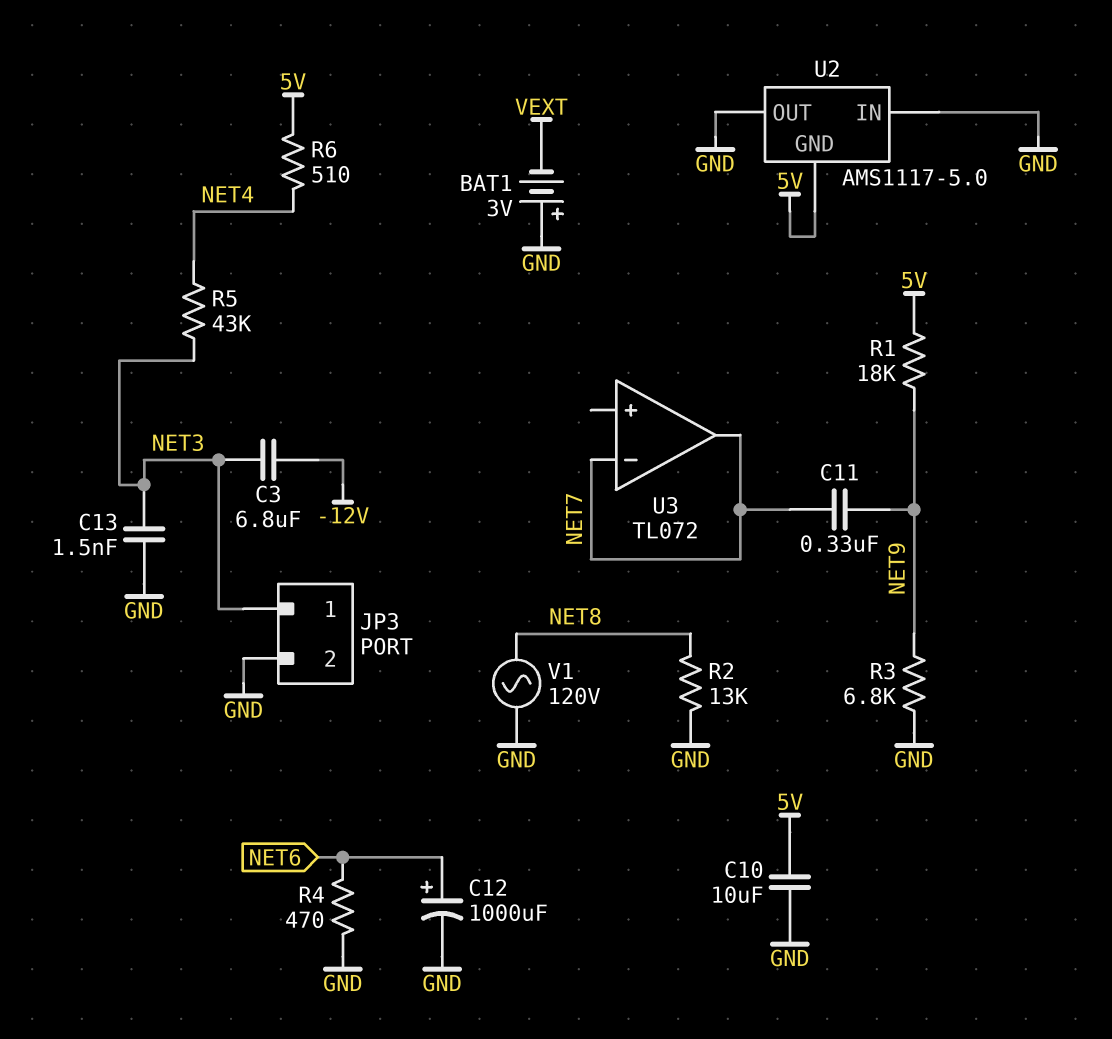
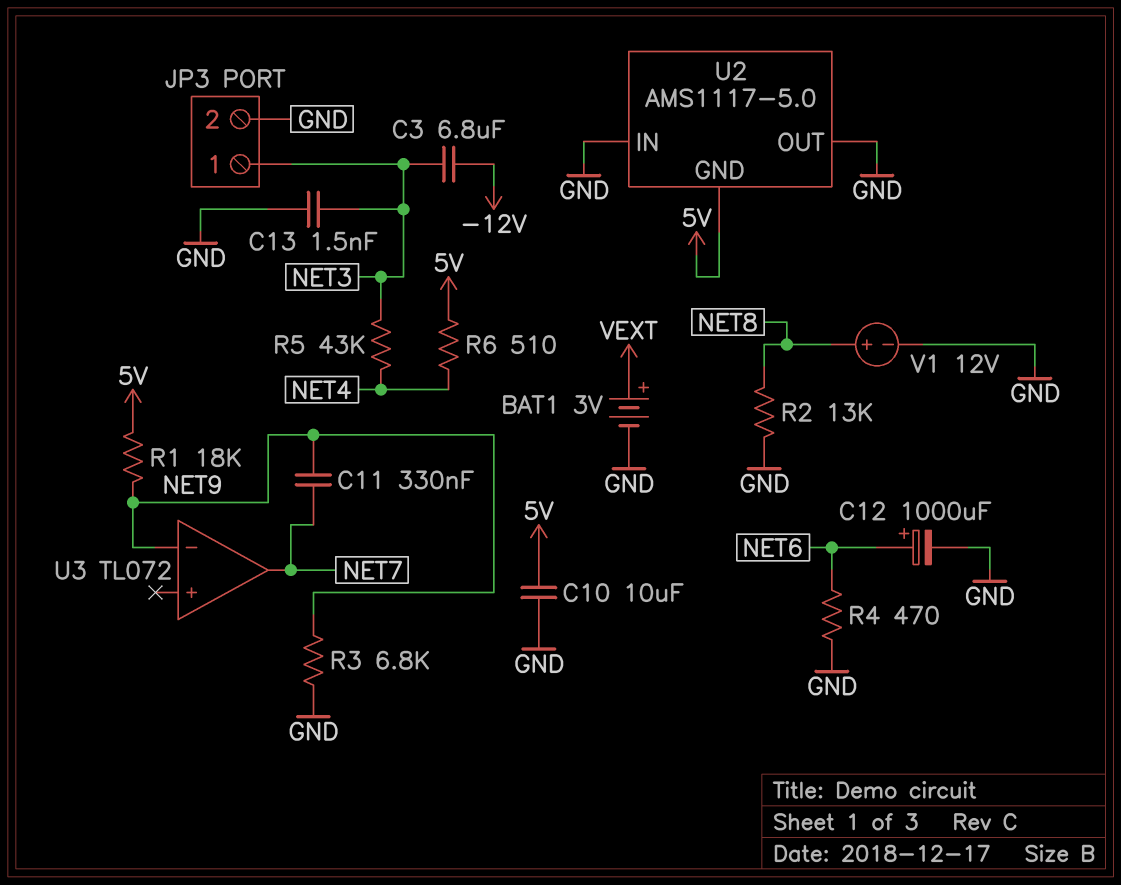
BAT1: 3V (plus GND, minus VEXT) -> 3V (plus VEXT, minus GND)
U3 pin in-: NET7 -> NET9
V1: AC 120V (GND, NET8) -> 12V (plus NET8, minus GND)

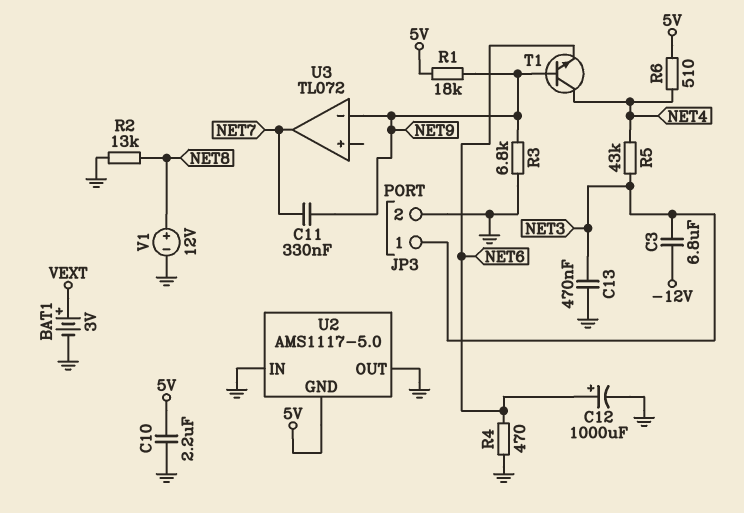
C10: 10uF (5V, GND) -> 2.2uF (5V, GND)
C13: 1.5nF (GND, NET3) -> 470nF (GND, NET3)
T1: none -> NPN (B NET9, C NET4, E NET6)

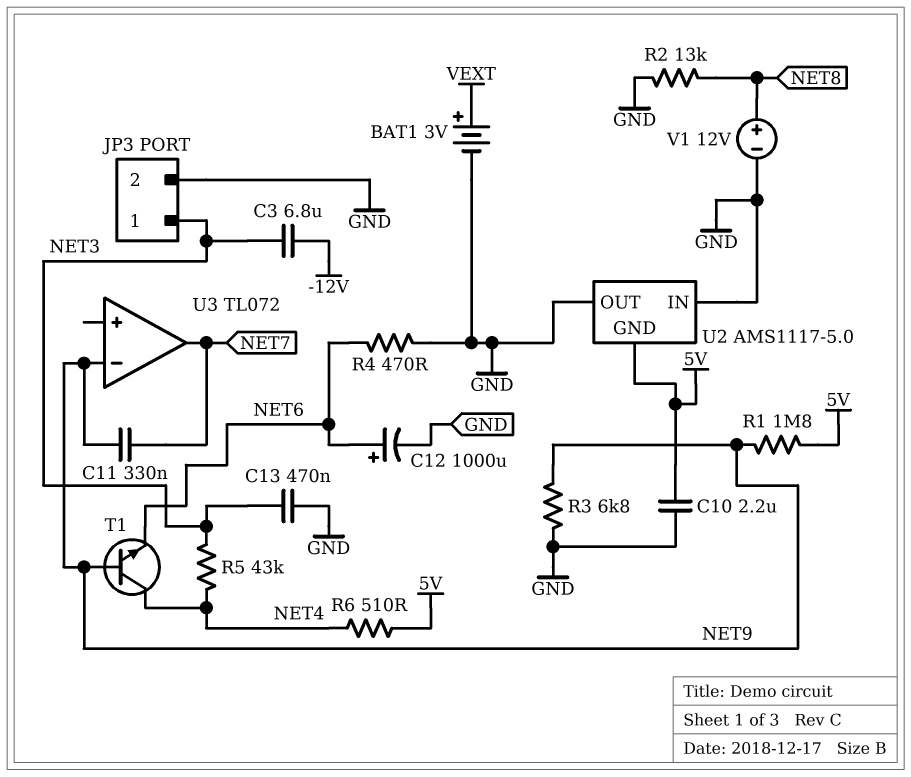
R1: 18k (5V, NET9) -> 1.8M (5V, NET9)

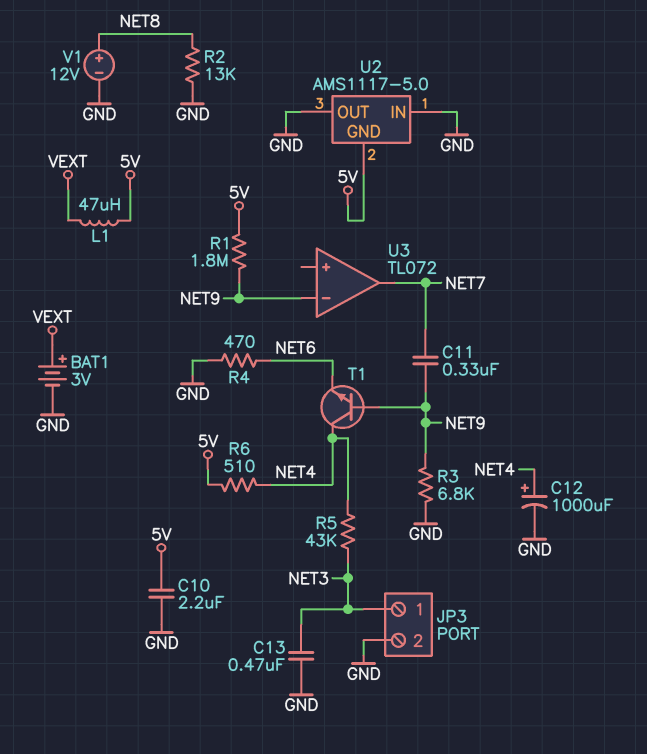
C3: 6.8uF (-12V, NET3) -> none
C12: 1000uF (plus NET6, minus GND) -> 1000uF (plus NET4, minus GND)
L1: none -> 47uH (5V, VEXT)

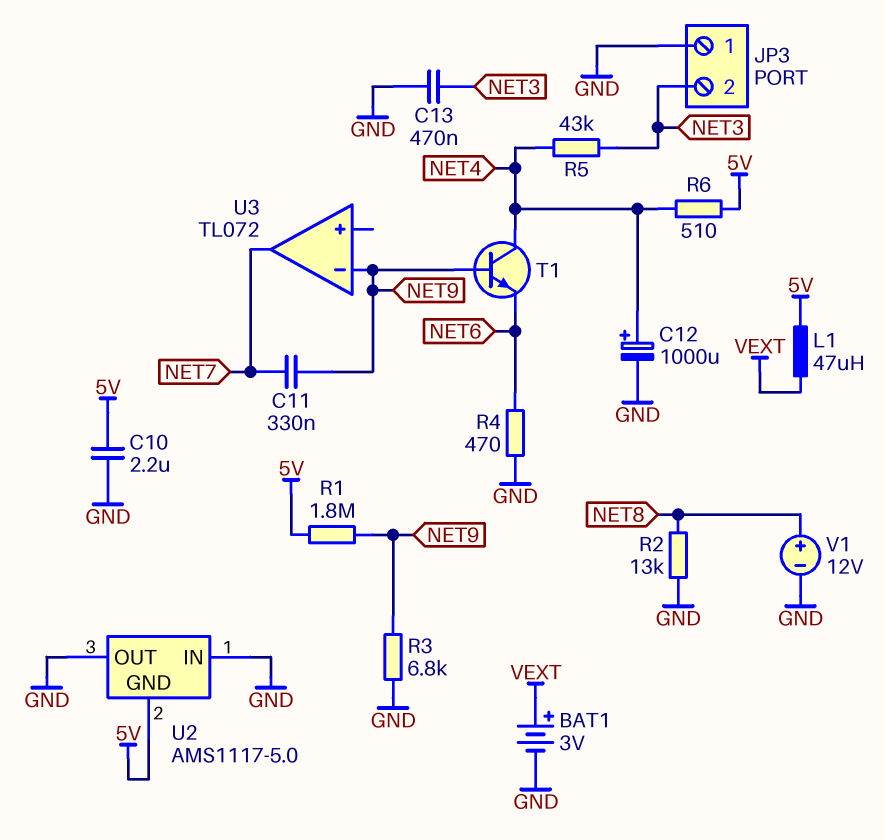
JP3 pin 1: NET3 -> GND
JP3 pin 2: GND -> NET3

